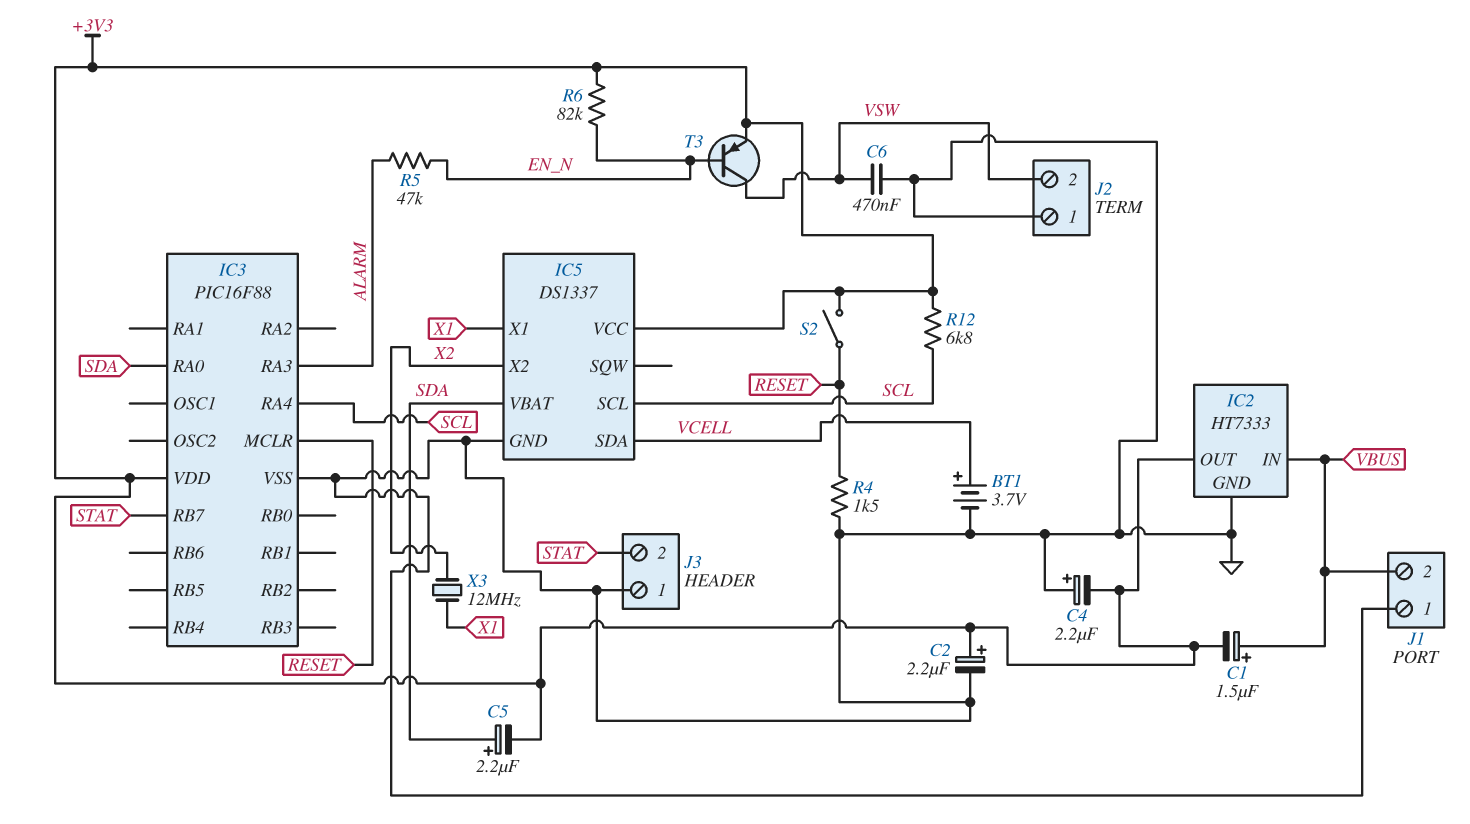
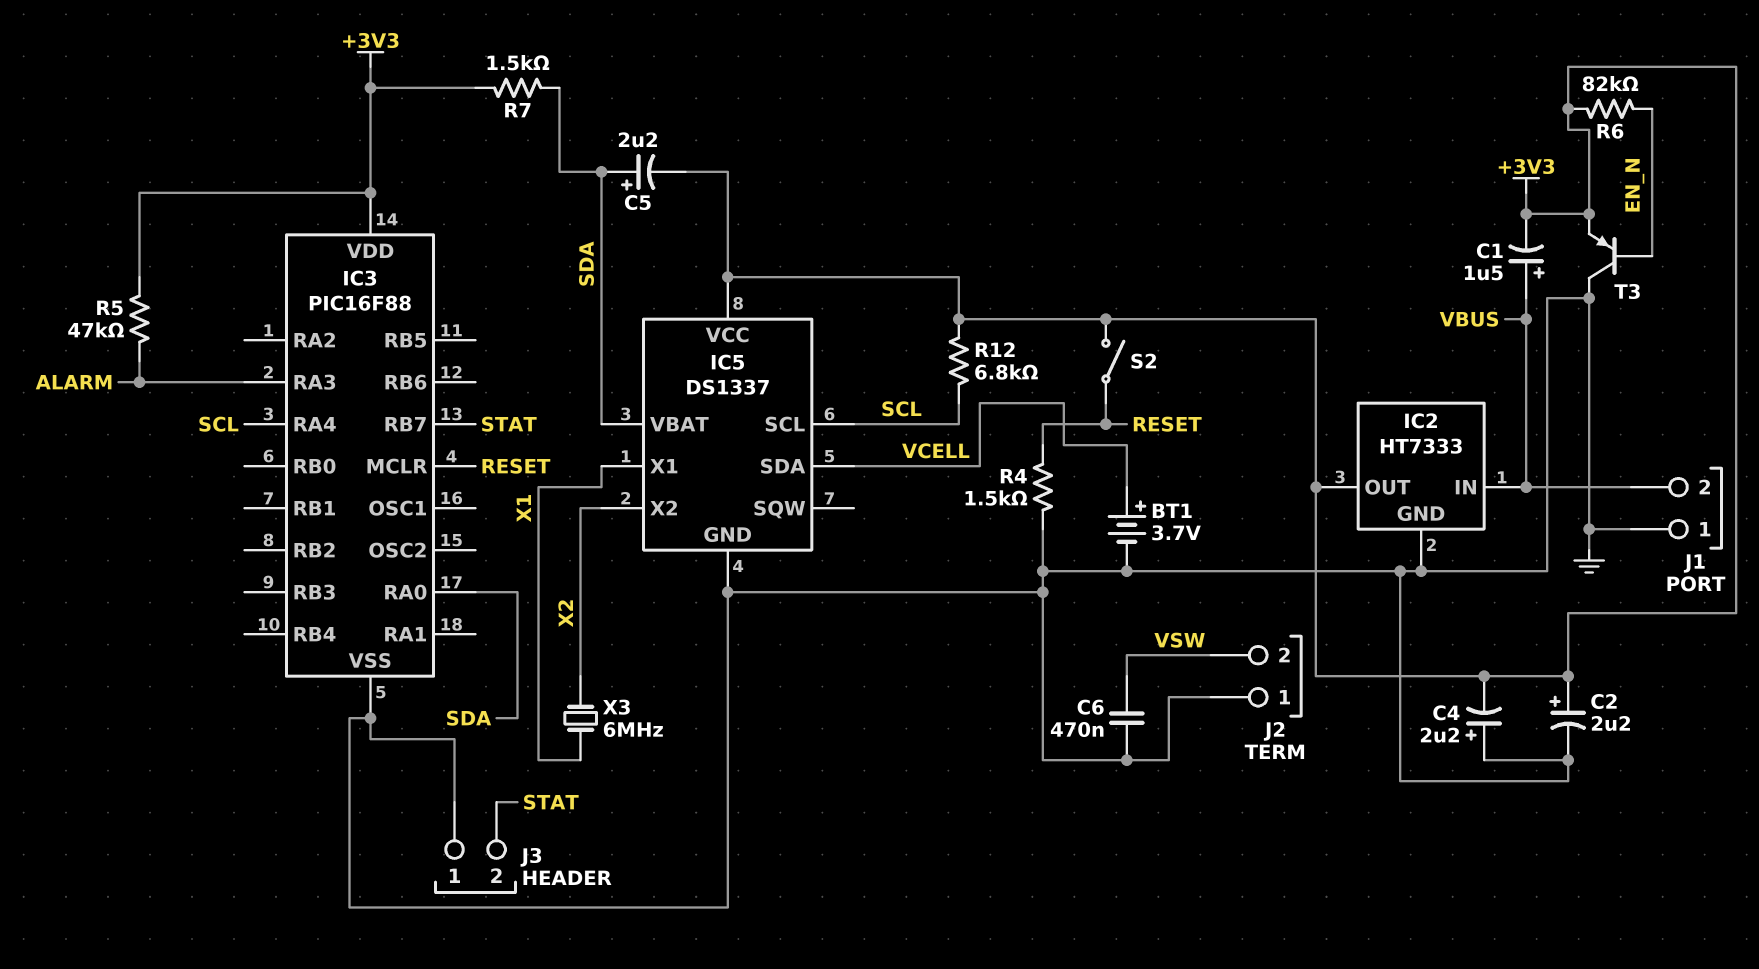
R5: 47k (ALARM, EN_N) -> 47k (+3V3, ALARM)
R7: none -> 1.5k (+3V3, SDA)
T3: PNP (B EN_N, C VSW, E +3V3) -> PNP (B EN_N, C GND, E +3V3)
X3: 12MHz (X1, X2) -> 6MHz (X1, X2)

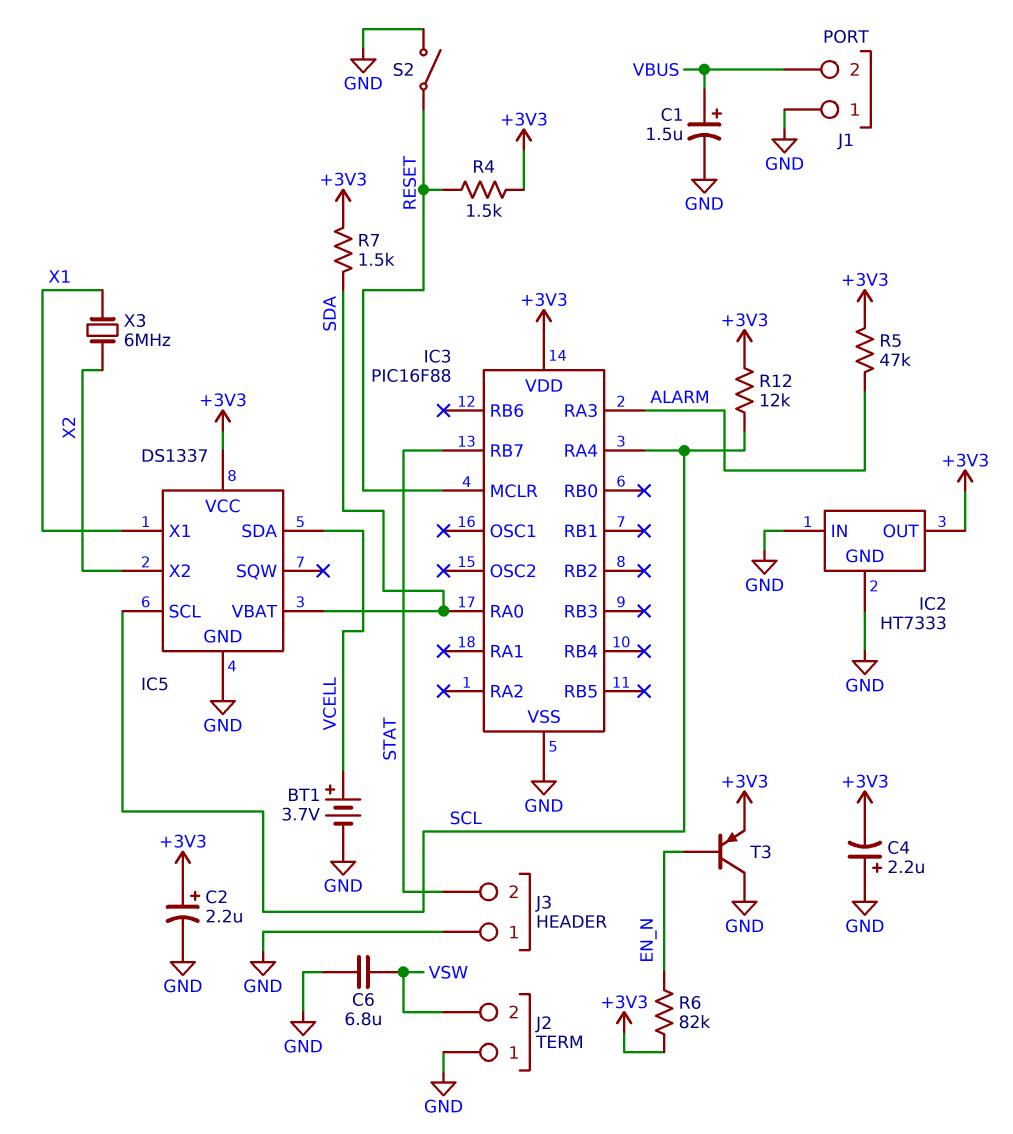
C1: 1.5uF (plus VBUS, minus +3V3) -> 1.5uF (plus VBUS, minus GND)
C5: 2.2uF (plus SDA, minus +3V3) -> none
C6: 470nF (GND, VSW) -> 6.8uF (GND, VSW)
IC2 pin IN: VBUS -> GND
R4: 1.5k (GND, RESET) -> 1.5k (+3V3, RESET)
R12: 6.8k (+3V3, SCL) -> 12k (+3V3, SCL)
S2: switch (+3V3, RESET) -> switch (GND, RESET)

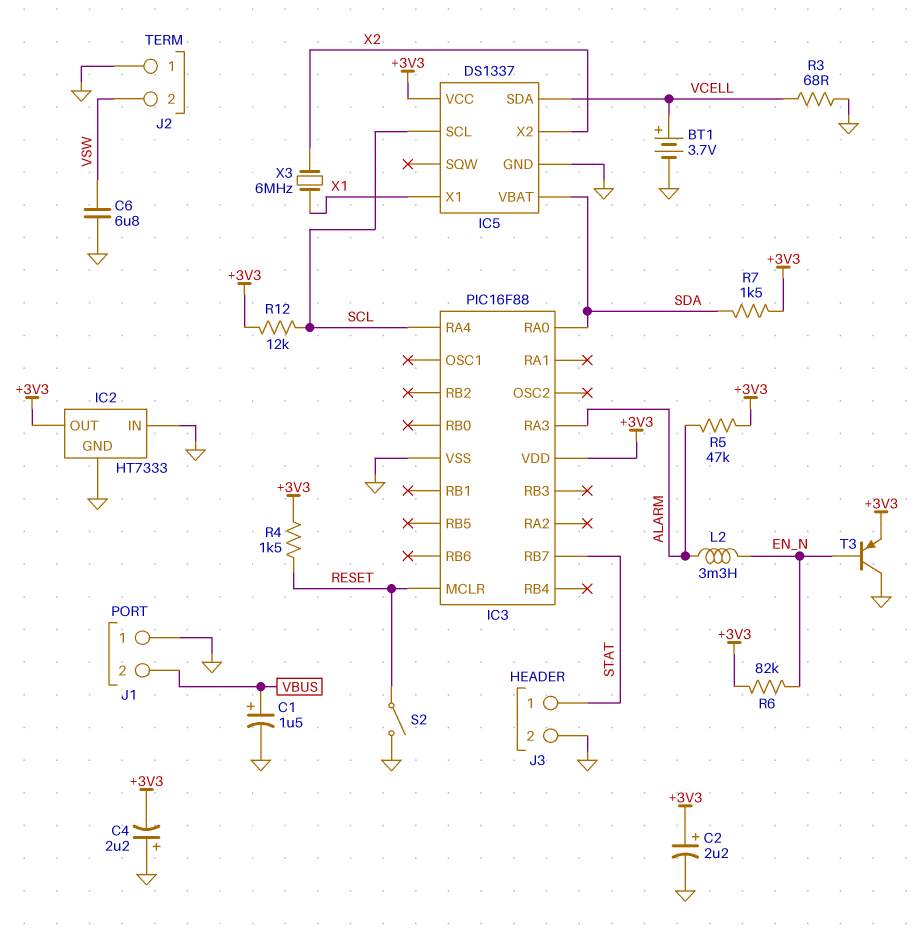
J3 pin 1: GND -> STAT
J3 pin 2: STAT -> GND
L2: none -> 3.3mH (ALARM, EN_N)
R3: none -> 68 (GND, VCELL)

